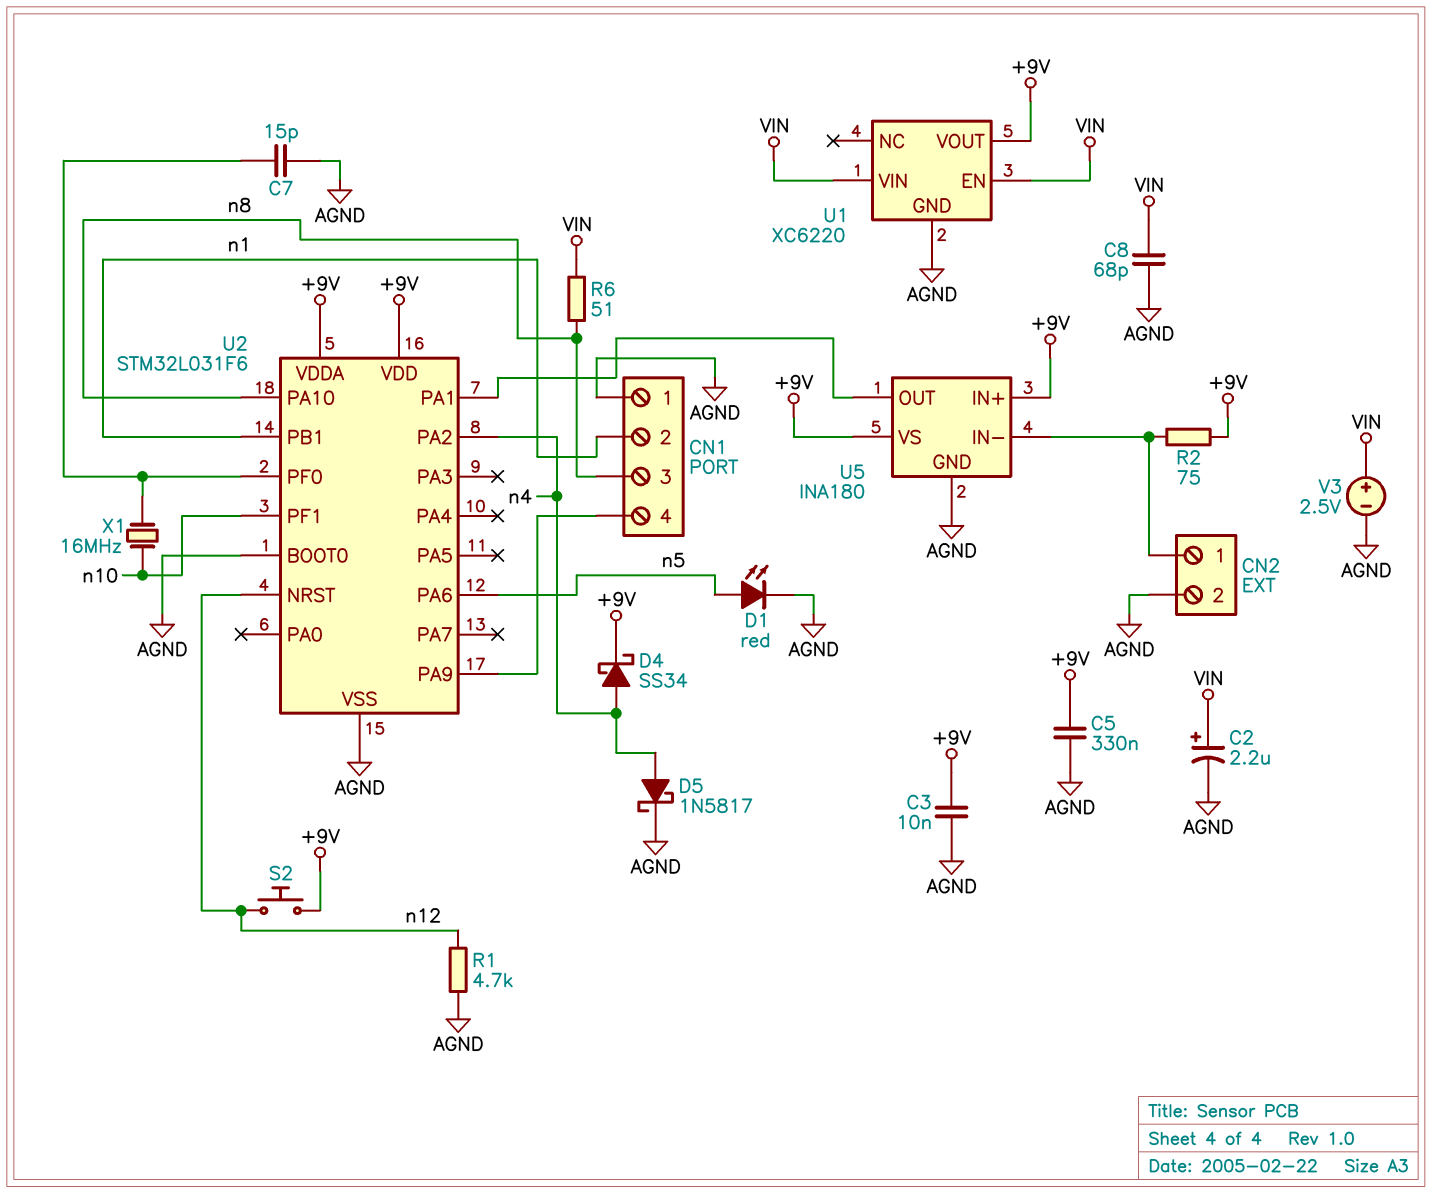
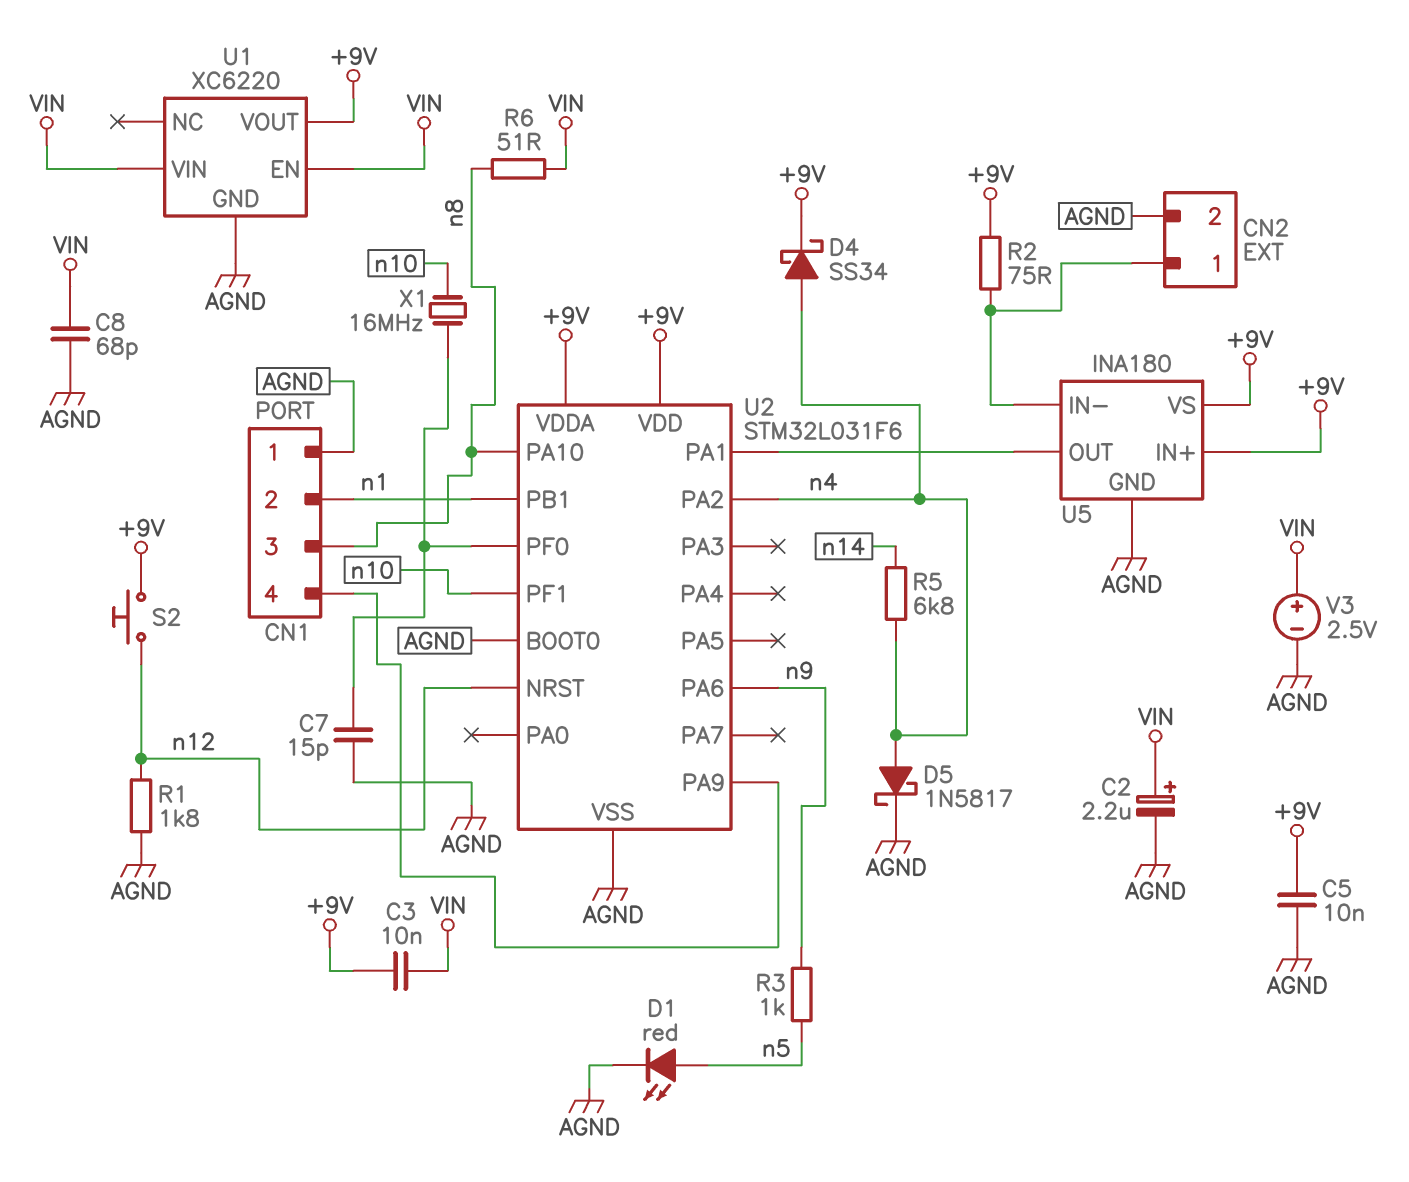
C3: 10nF (+9V, AGND) -> 10nF (+9V, VIN)
C5: 330nF (+9V, AGND) -> 10nF (+9V, AGND)
R1: 4.7k (AGND, n12) -> 1.8k (AGND, n12)
R3: none -> 1k (n5, n9)
R5: none -> 6.8k (n4, n14)
U2 pin PA6: n5 -> n9

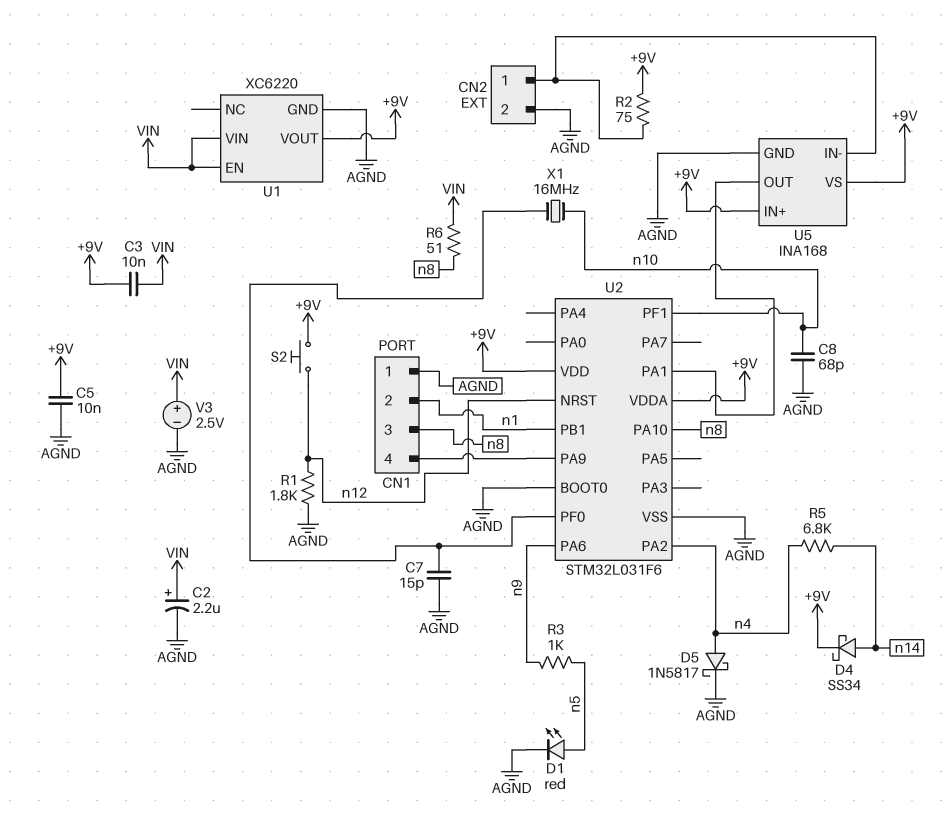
C8: 68pF (AGND, VIN) -> 68pF (AGND, n10)
D4: schottky SS34 (A n4, K +9V) -> schottky SS34 (A n14, K +9V)
U5: INA180 -> INA168

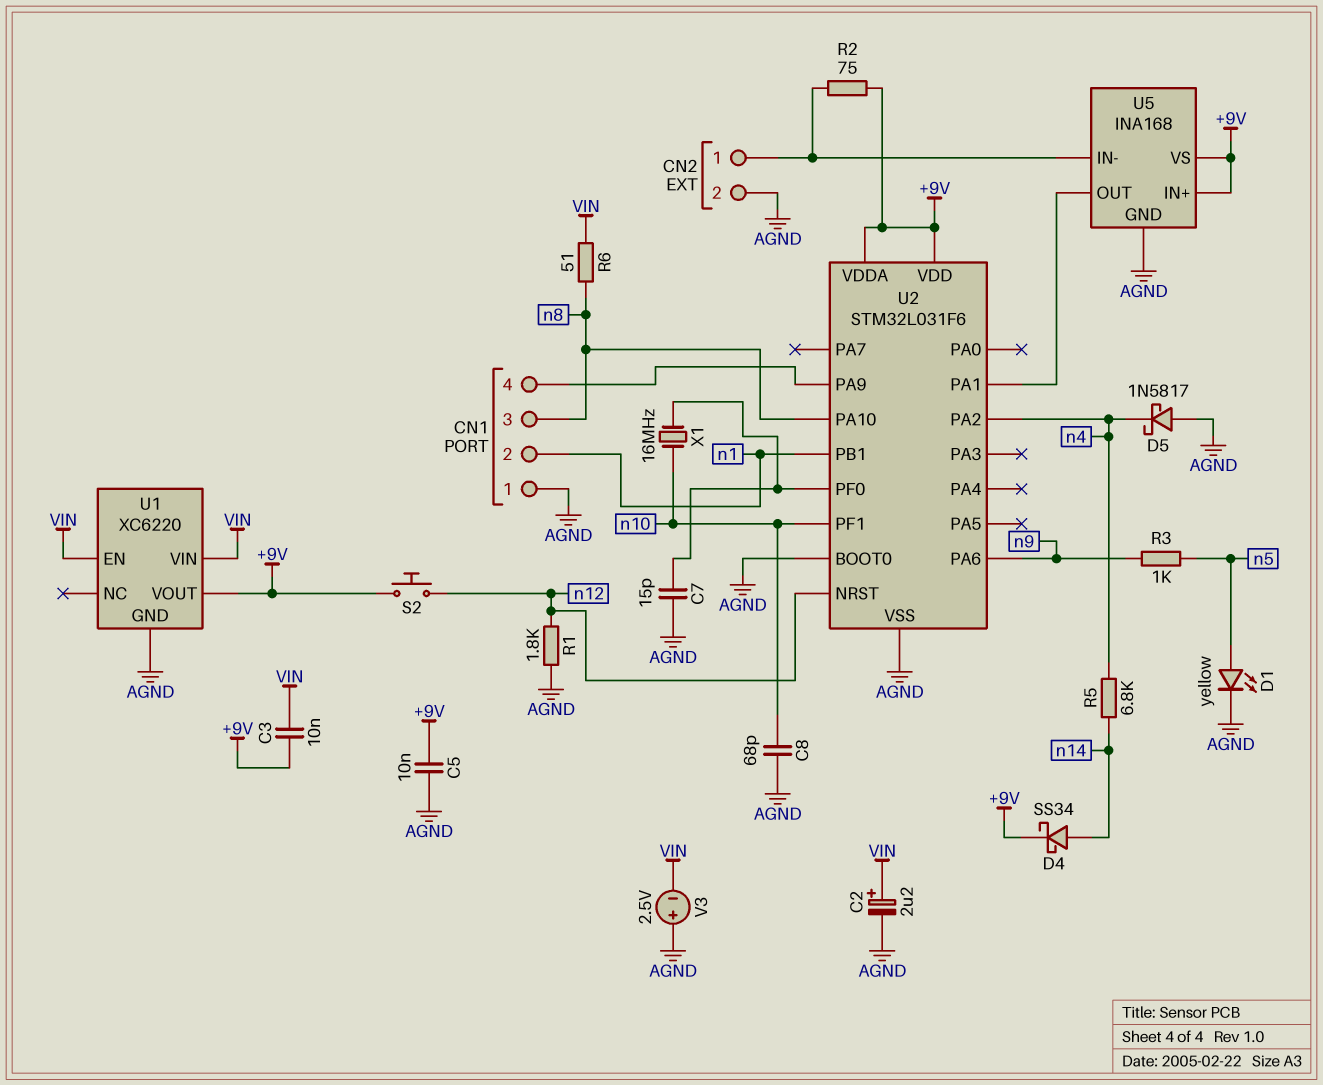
D1: LED red (A n5, K AGND) -> LED yellow (A n5, K AGND)
D5: schottky 1N5817 (A n4, K AGND) -> schottky 1N5817 (A AGND, K n4)
V3: 2.5V (plus VIN, minus AGND) -> 2.5V (plus AGND, minus VIN)

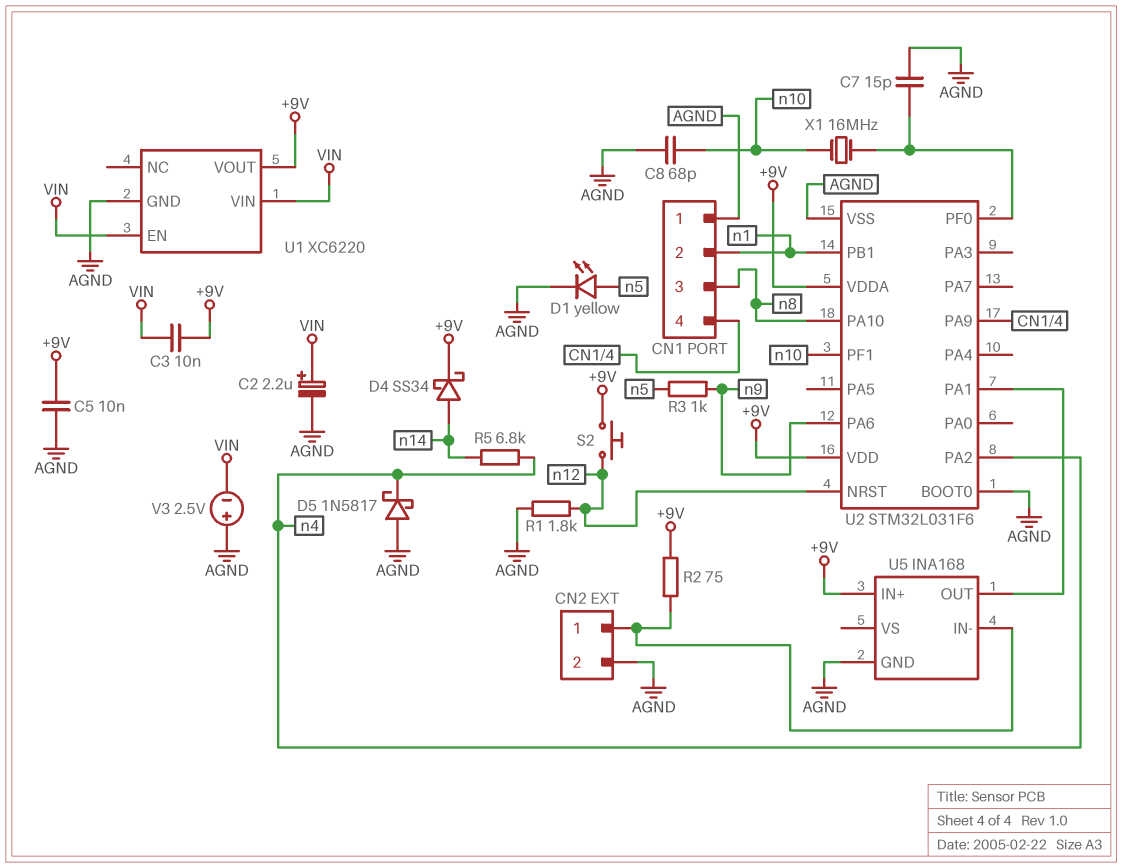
R6: 51 (VIN, n8) -> none
U5 pin VS: +9V -> none

